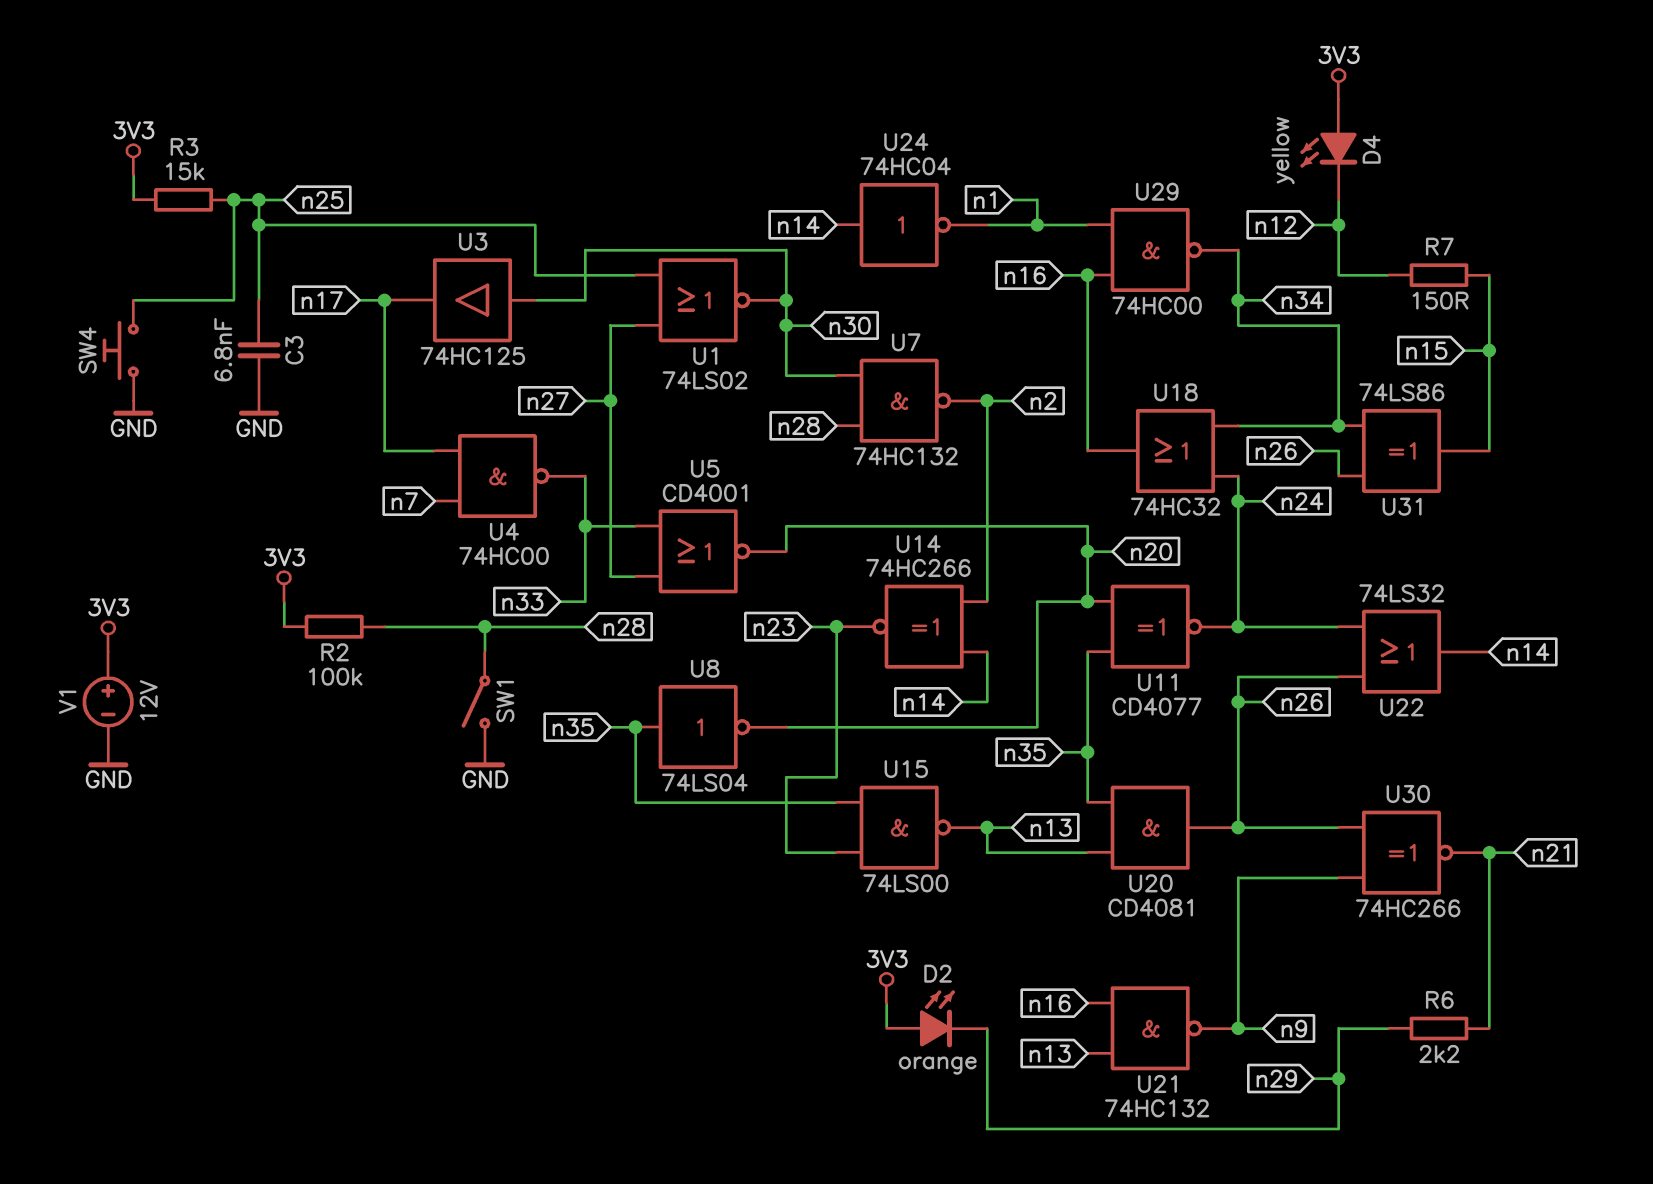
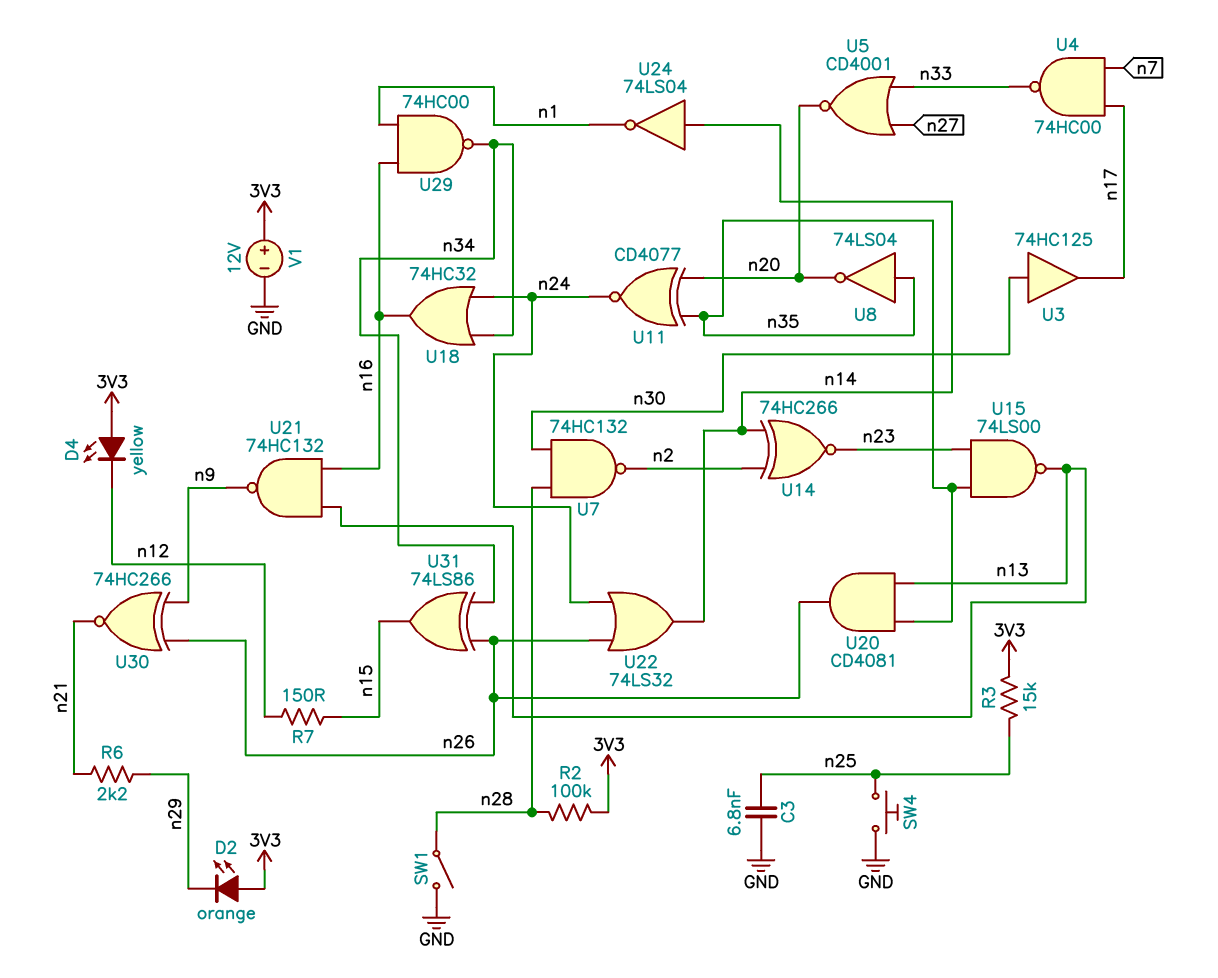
U1: NOR 74LS02 (in n25, in n27, out n30) -> none
U24: NOT 74HC04 (in n14, out n1) -> NOT 74LS04 (in n14, out n1)

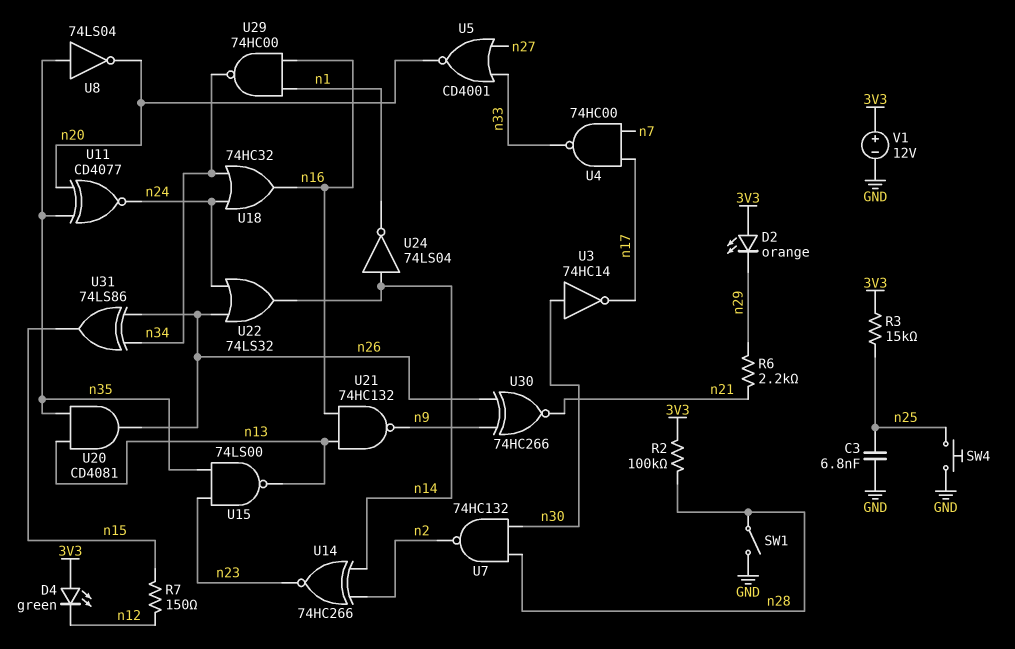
D4: LED yellow (A 3V3, K n12) -> LED green (A 3V3, K n12)
U3: buffer 74HC125 (in n30, out n17) -> NOT 74HC14 (in n30, out n17)

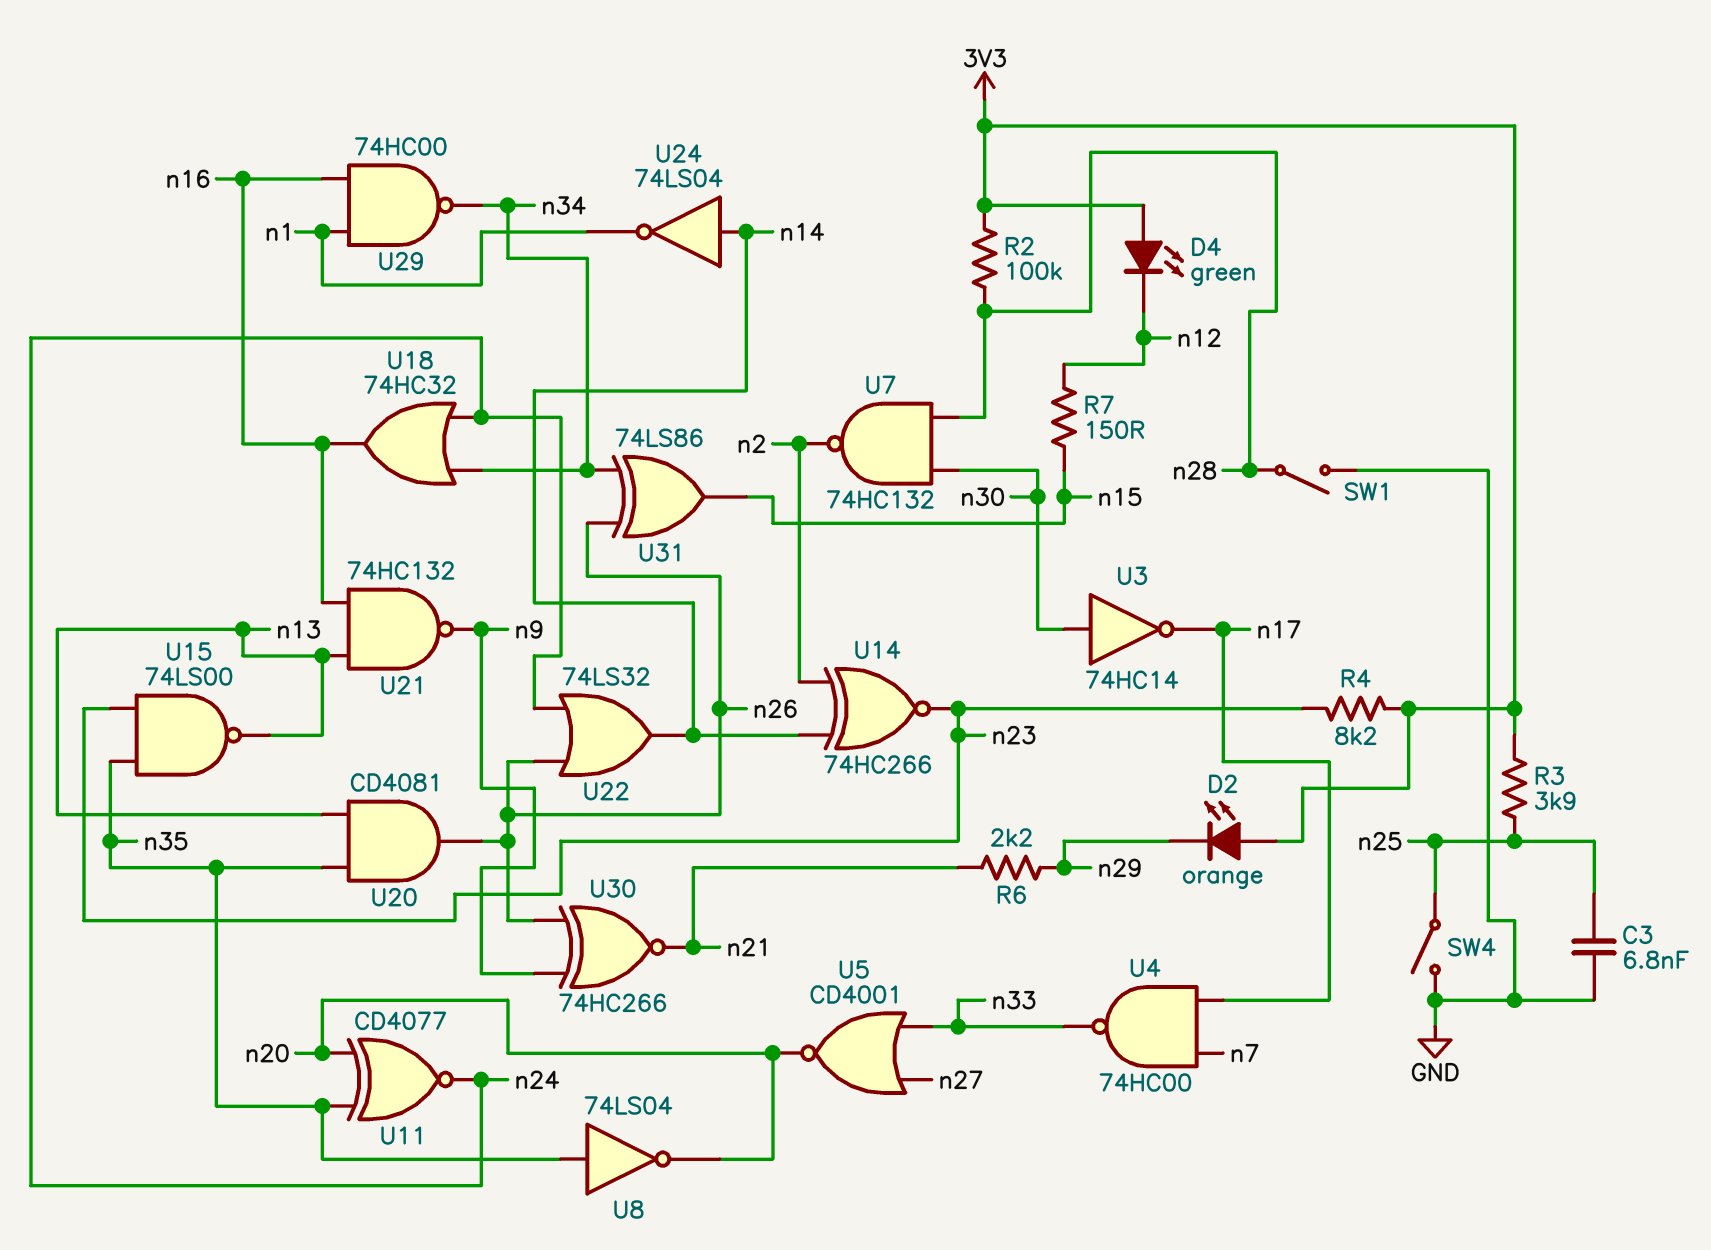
R3: 15k (3V3, n25) -> 3.9k (3V3, n25)
R4: none -> 8.2k (3V3, n23)
SW4: button (GND, n25) -> switch (GND, n25)
V1: 12V (plus 3V3, minus GND) -> none

